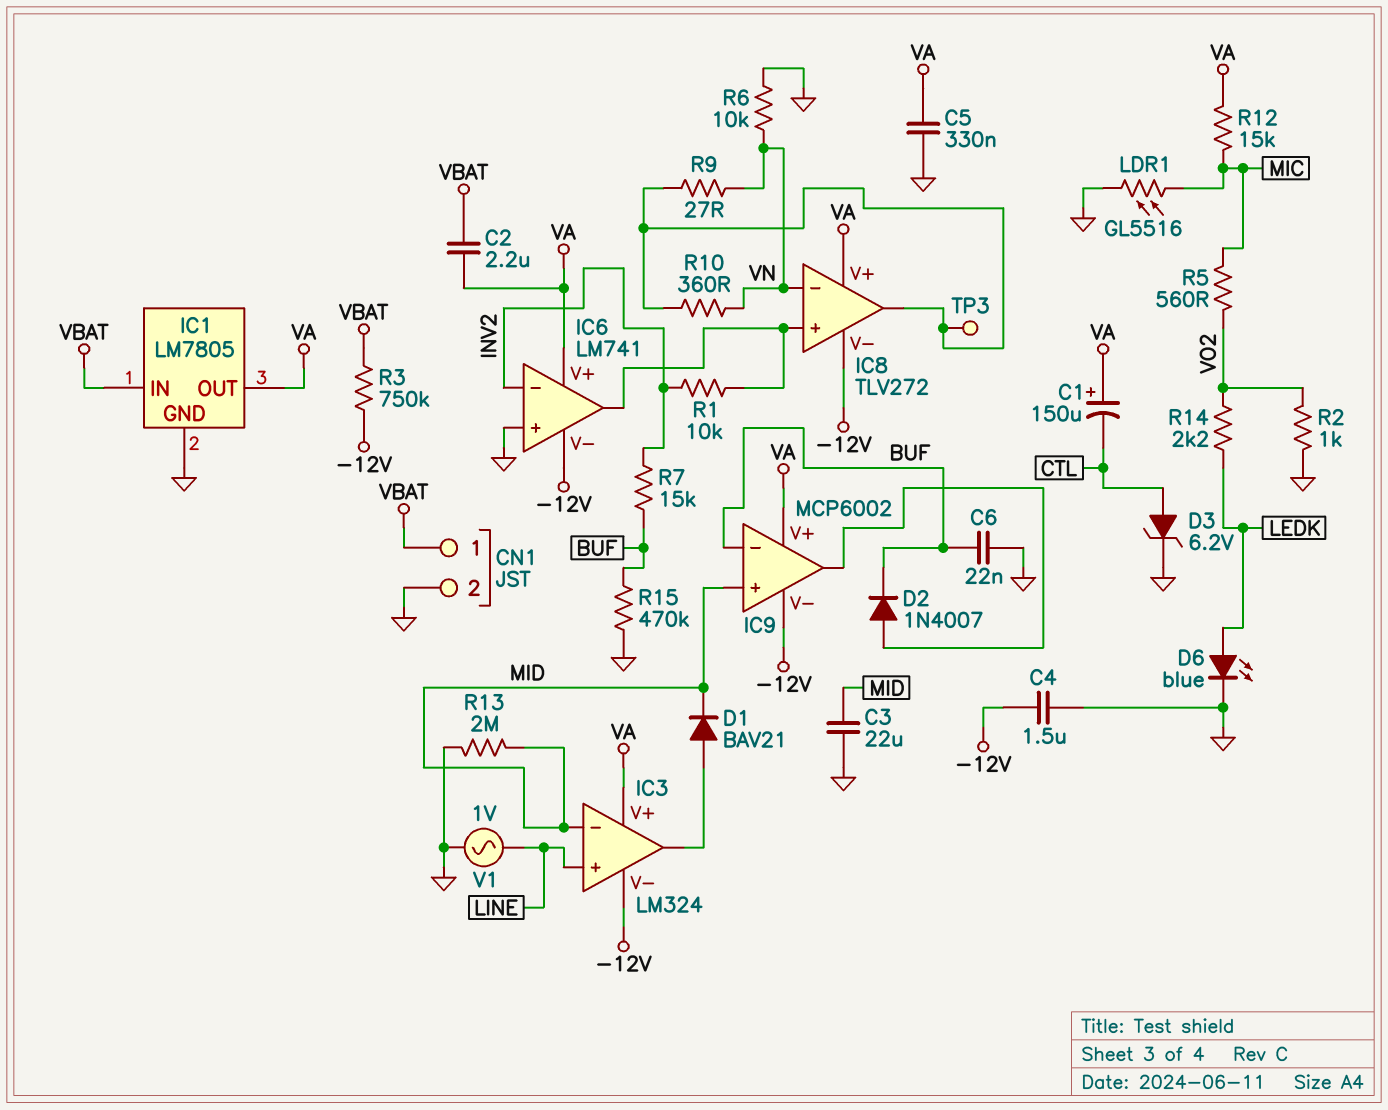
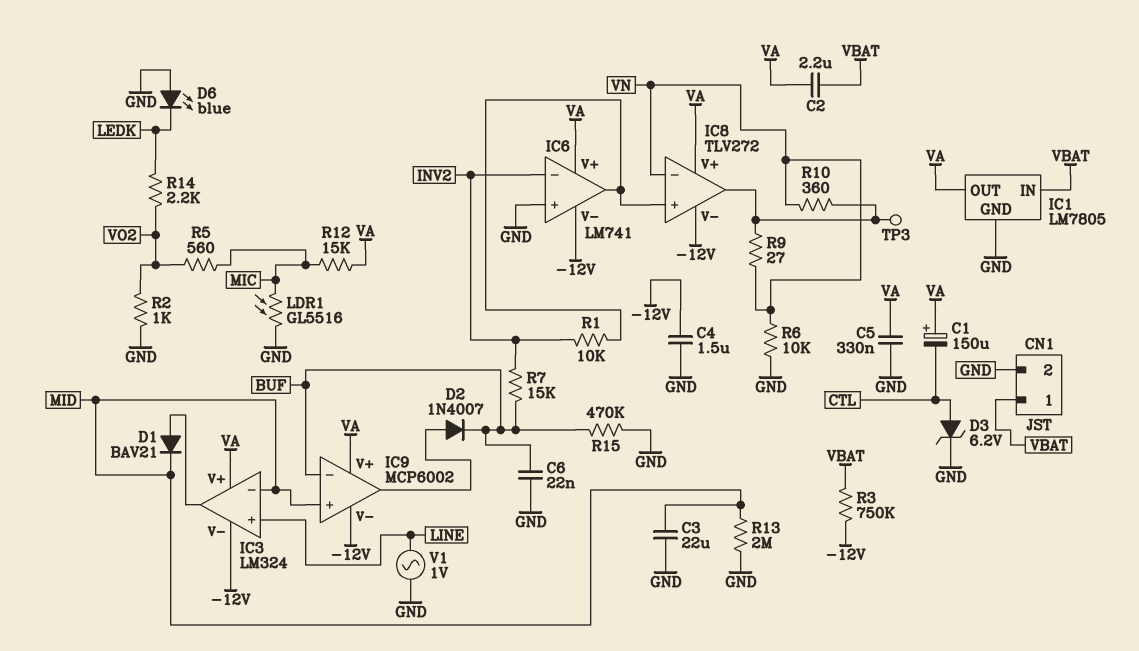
D6: LED blue (A LEDK, K GND) -> LED blue (A GND, K LEDK)

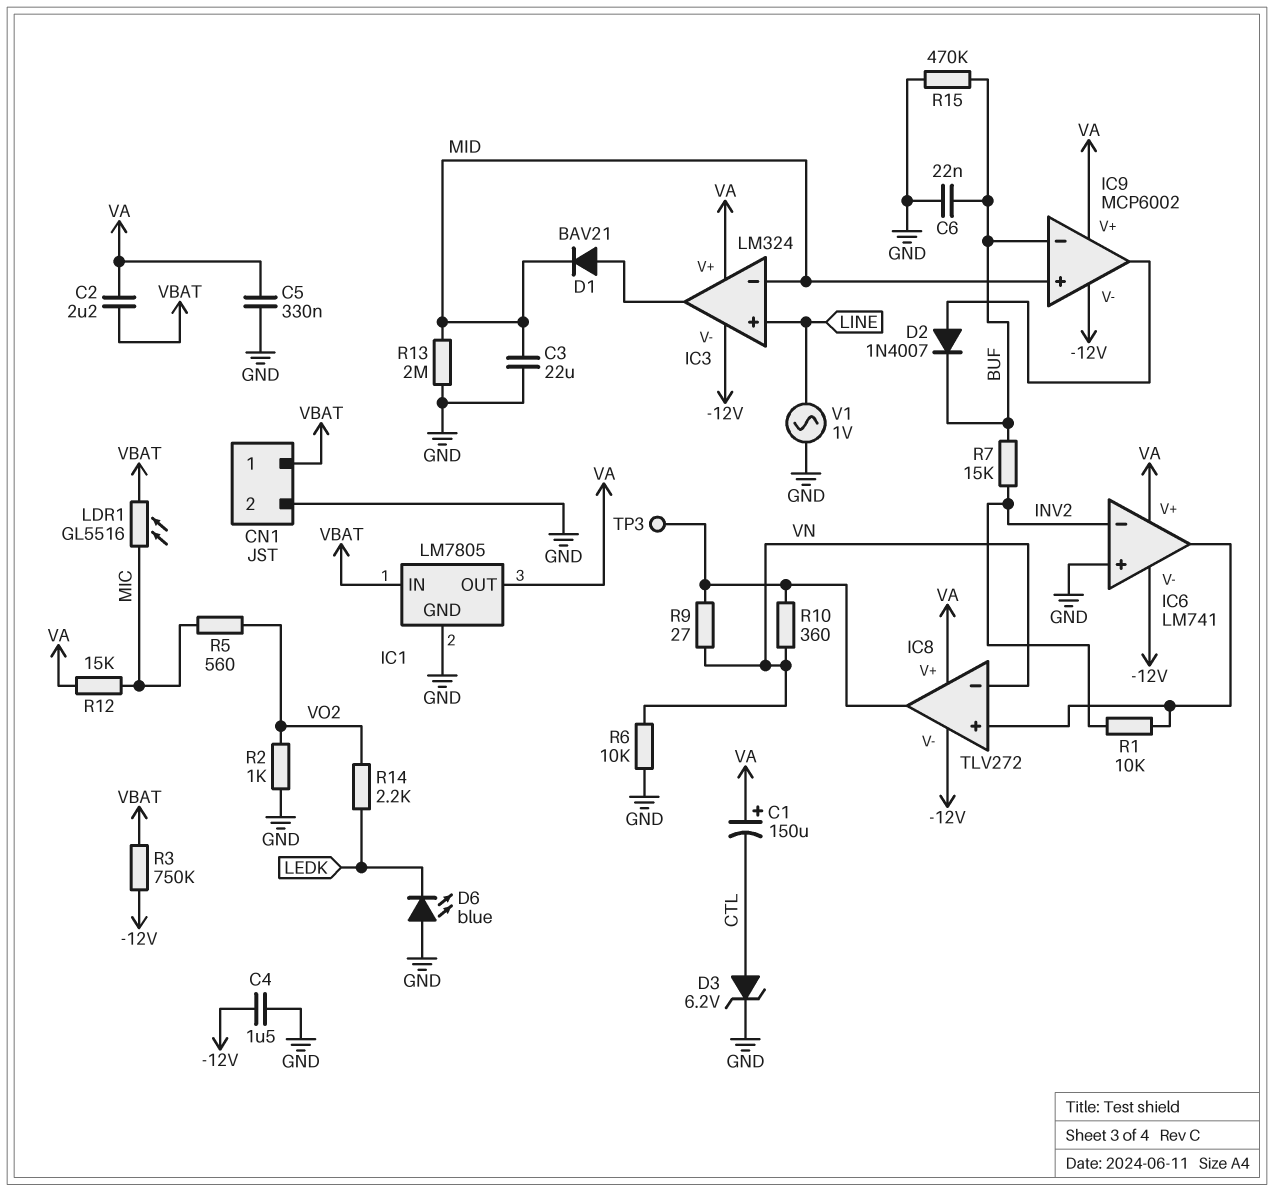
LDR1: GL5516 (GND, MIC) -> GL5516 (MIC, VBAT)

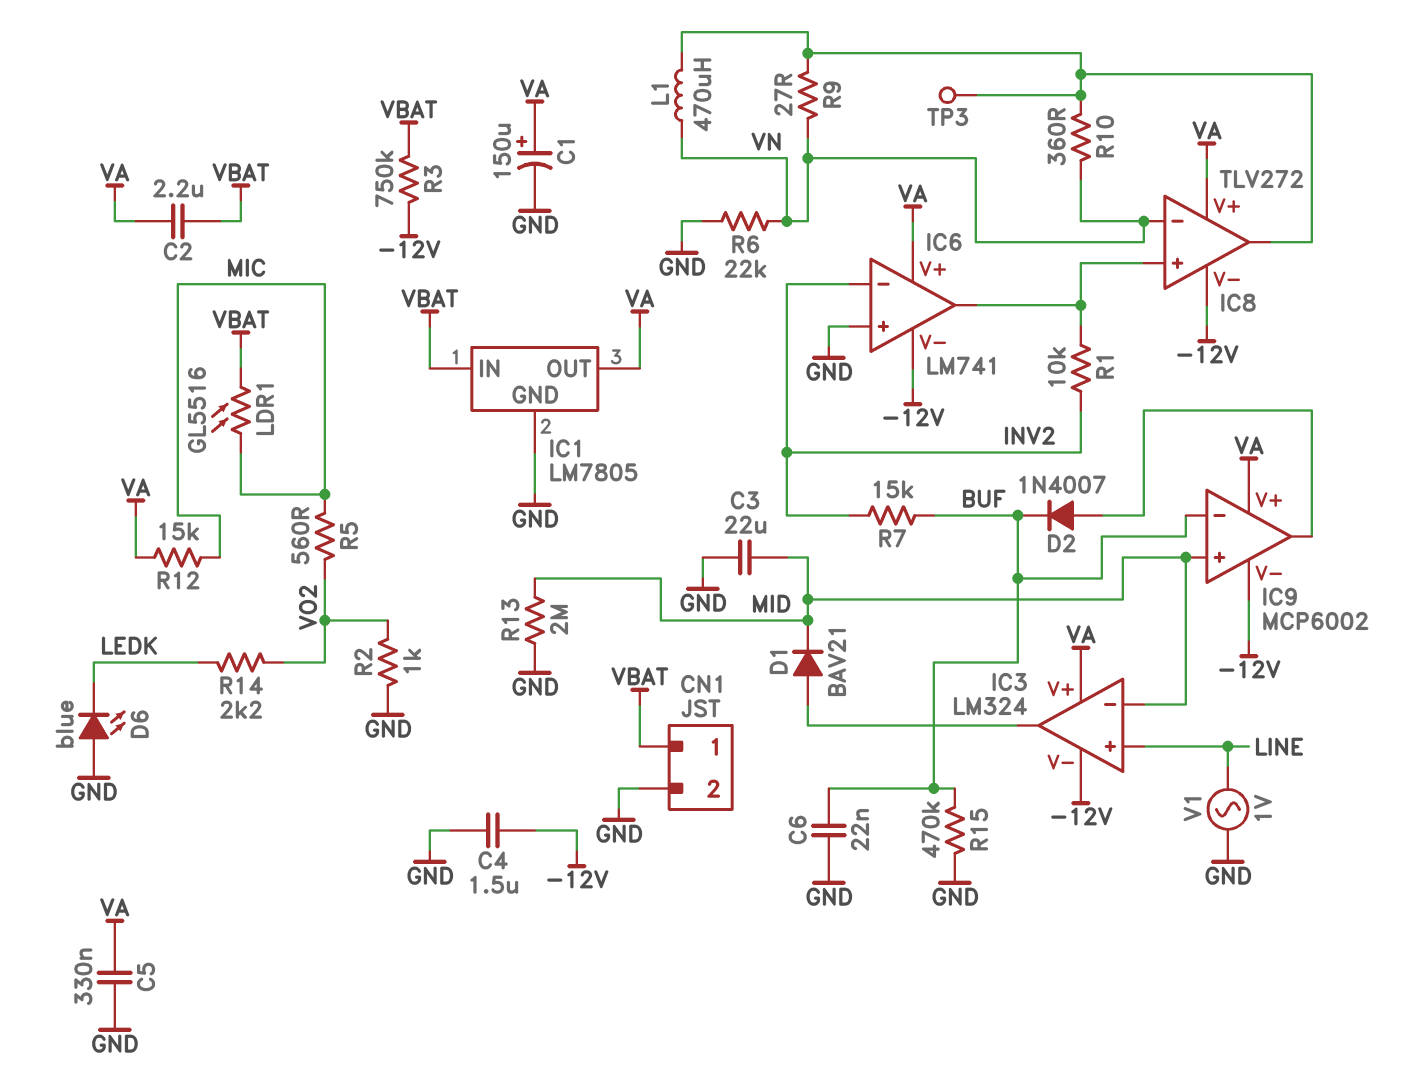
C1: 150uF (plus VA, minus CTL) -> 150uF (plus VA, minus GND)
D3: zener 6.2V (A CTL, K GND) -> none
L1: none -> 470uH (IC8/out, VN)
R6: 10k (GND, VN) -> 22k (GND, VN)

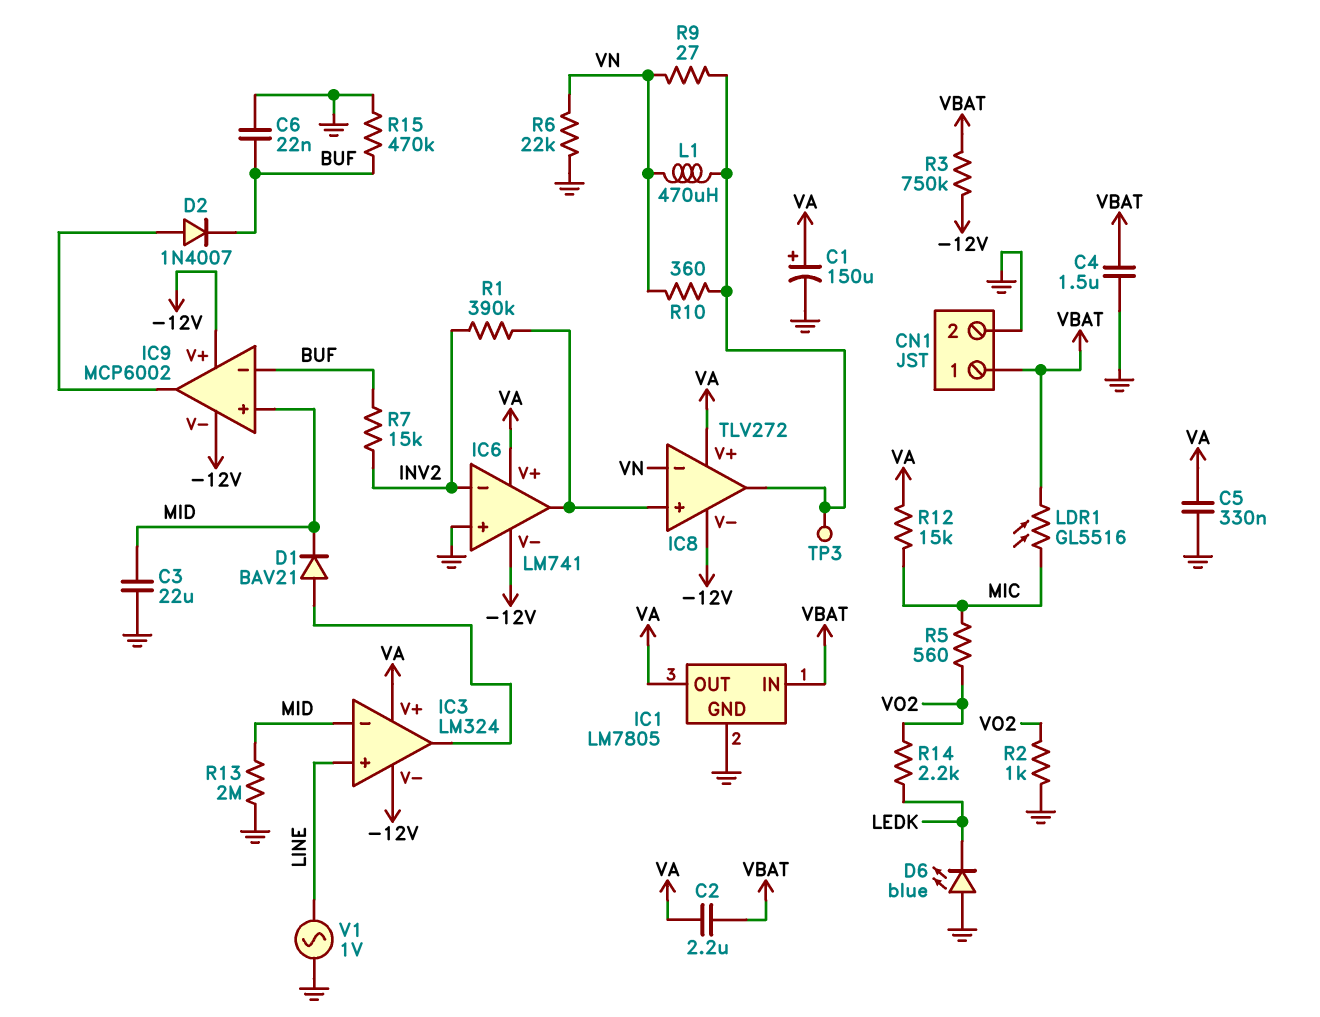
C4: 1.5uF (-12V, GND) -> 1.5uF (GND, VBAT)
IC9 pin V+: VA -> -12V
R1: 10k (IC6/out, INV2) -> 390k (IC6/out, INV2)

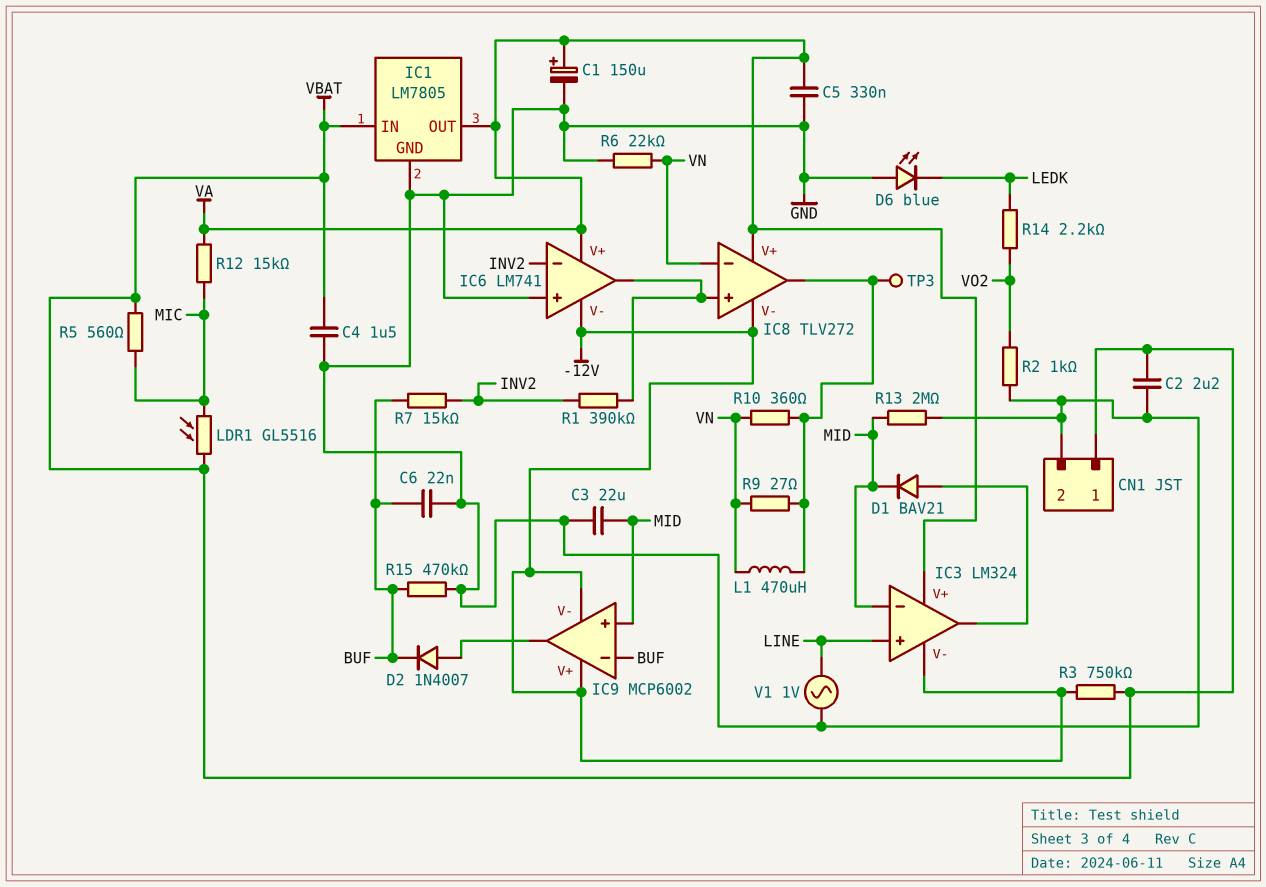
C2: 2.2uF (VA, VBAT) -> 2.2uF (GND, VBAT)
R5: 560 (MIC, VO2) -> 560 (MIC, VBAT)

